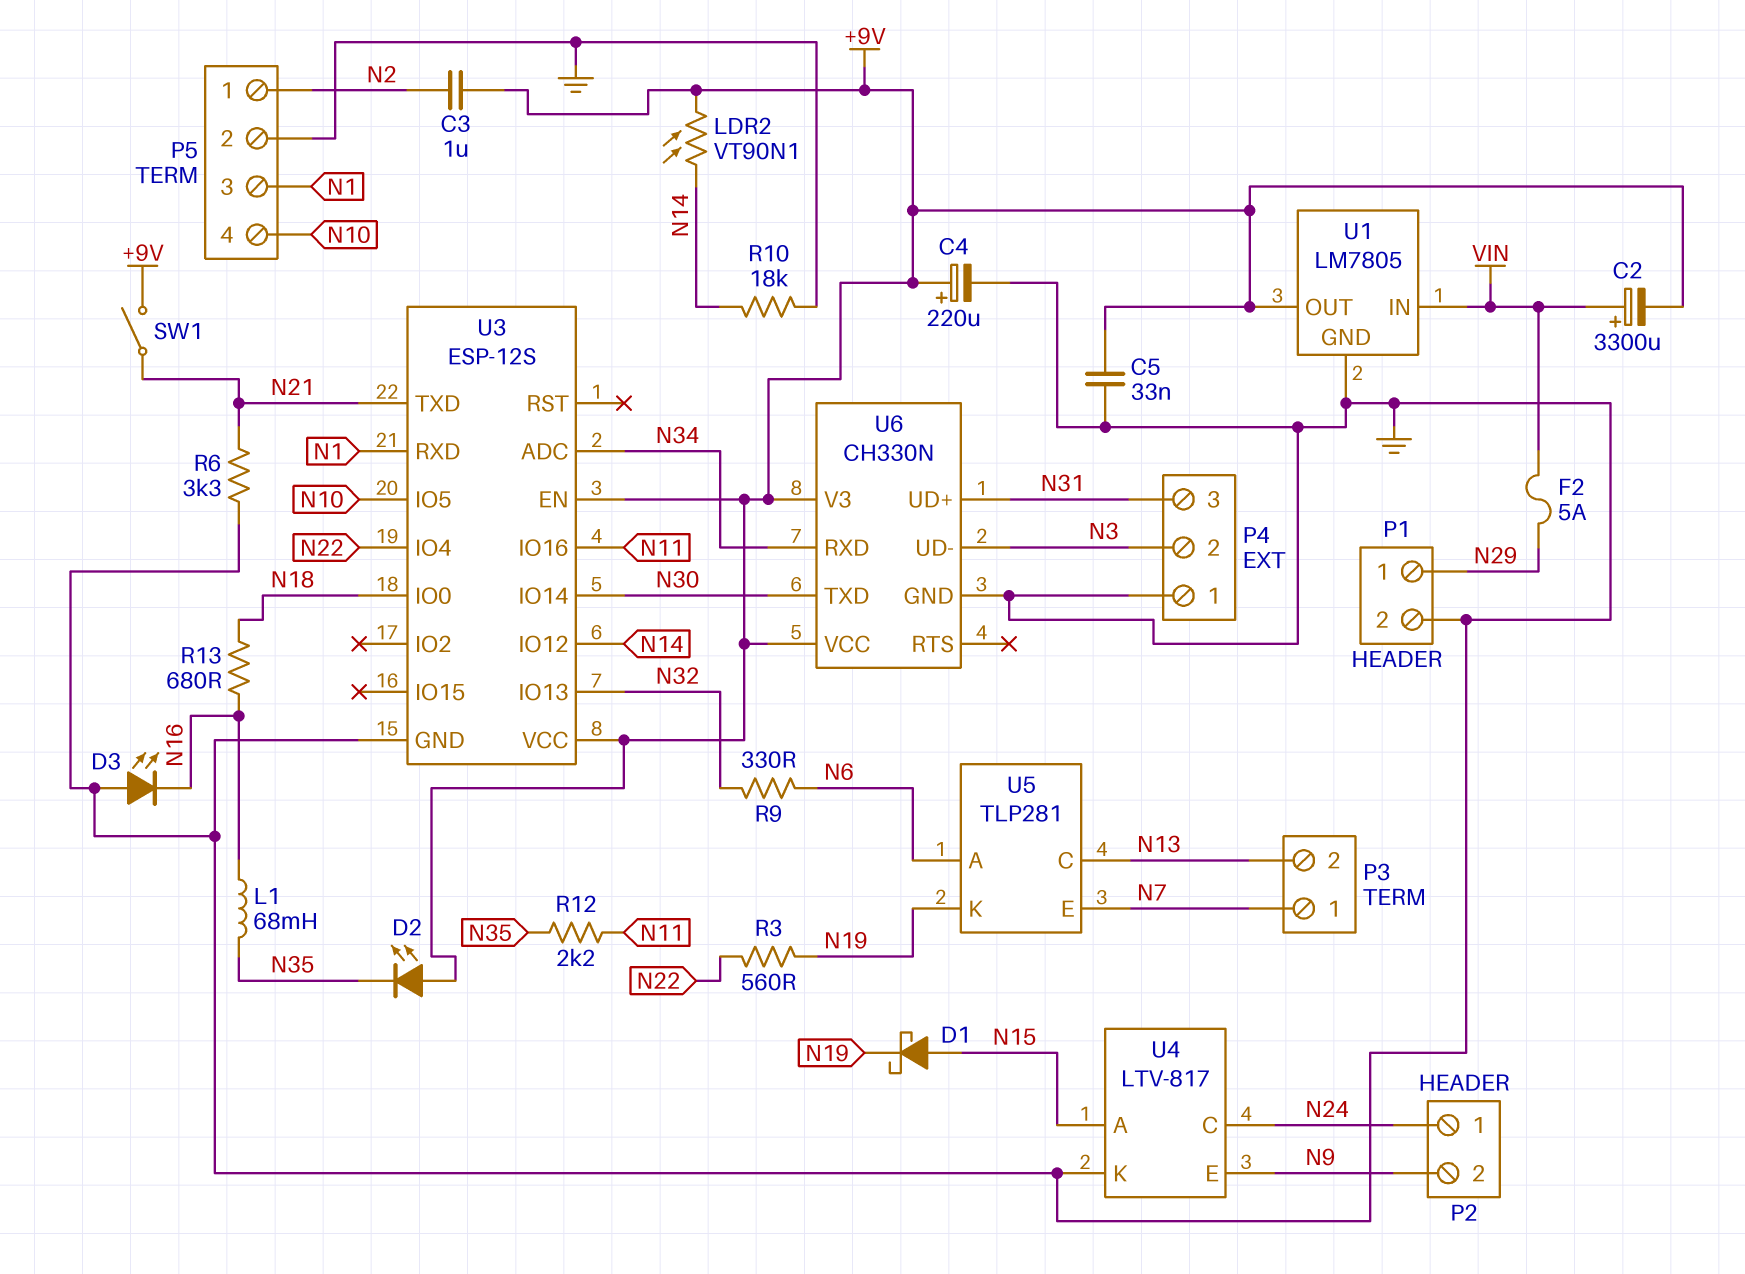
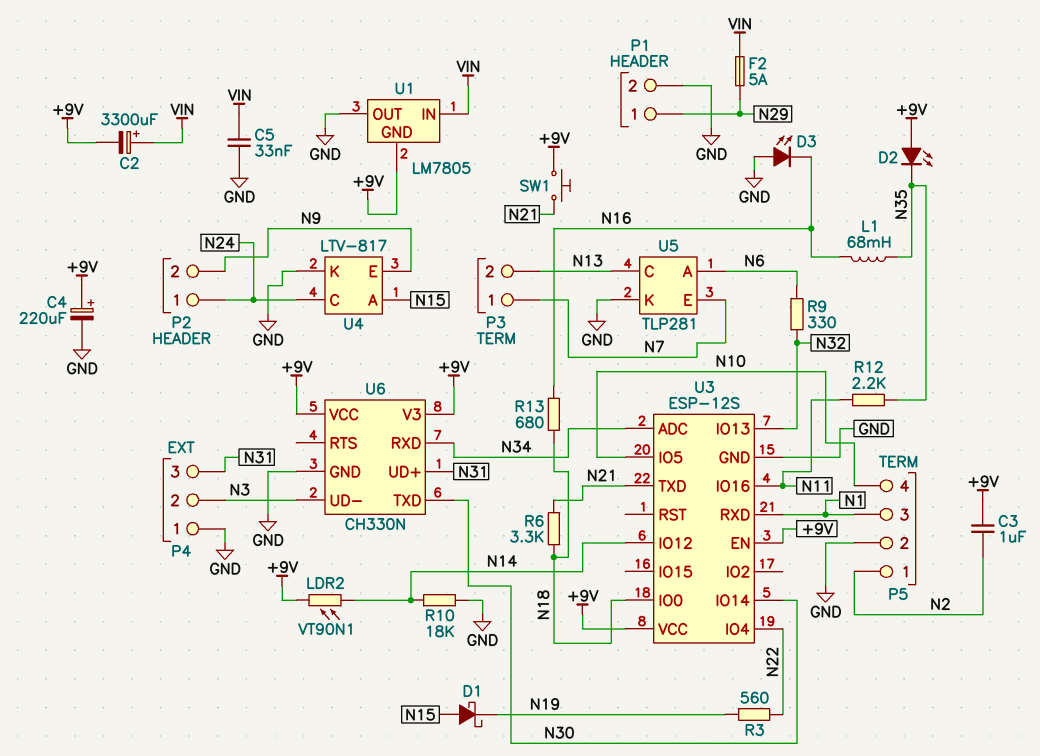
C5: 33nF (+9V, GND) -> 33nF (GND, VIN)
R6: 3.3k (GND, N21) -> 3.3k (N18, N21)
SW1: switch (+9V, N21) -> button (+9V, N21)
U1 pin GND: GND -> +9V
U1 pin OUT: +9V -> GND
U5 pin K: N19 -> GND

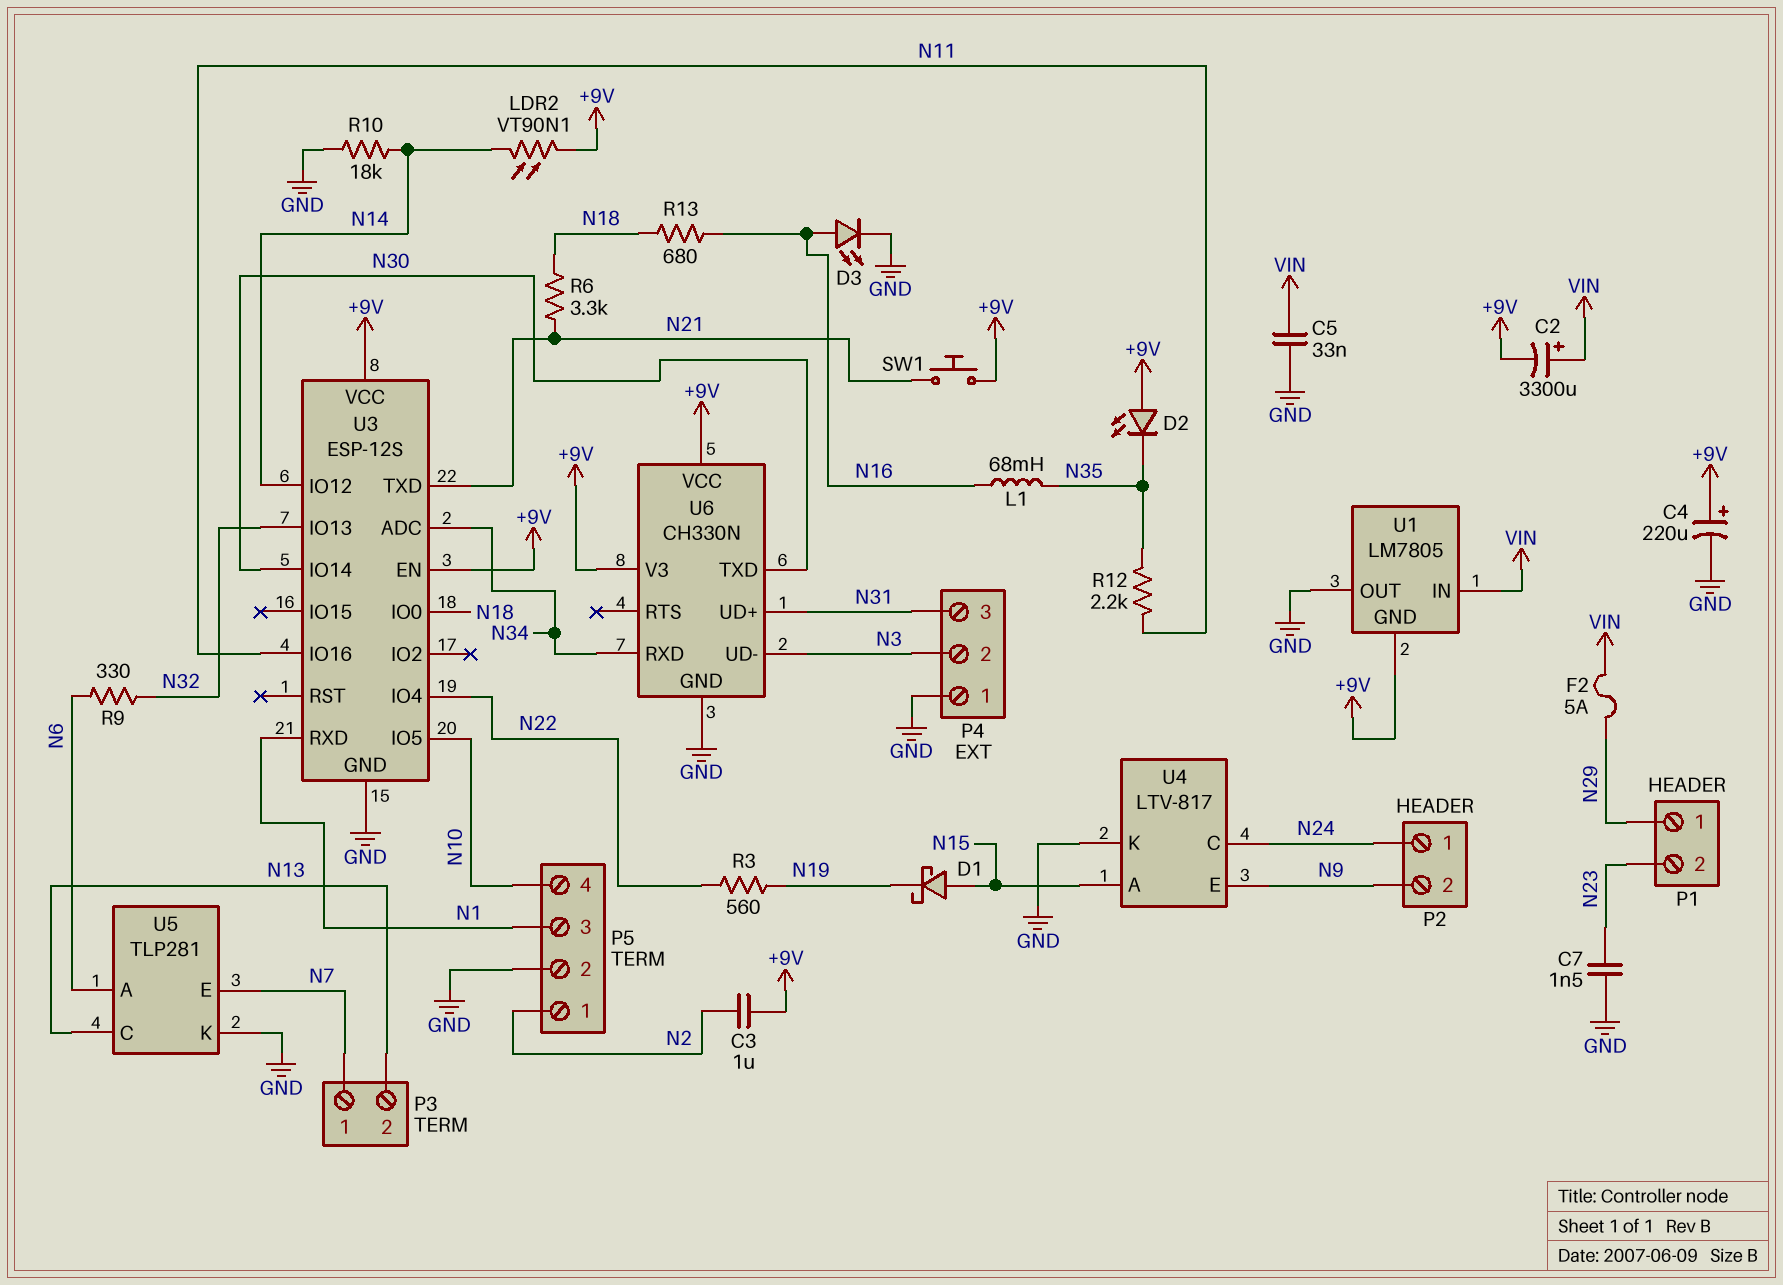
C7: none -> 1.5nF (GND, N23)
D3: LED (A GND, K N16) -> LED (A N16, K GND)
P1 pin 2: GND -> N23

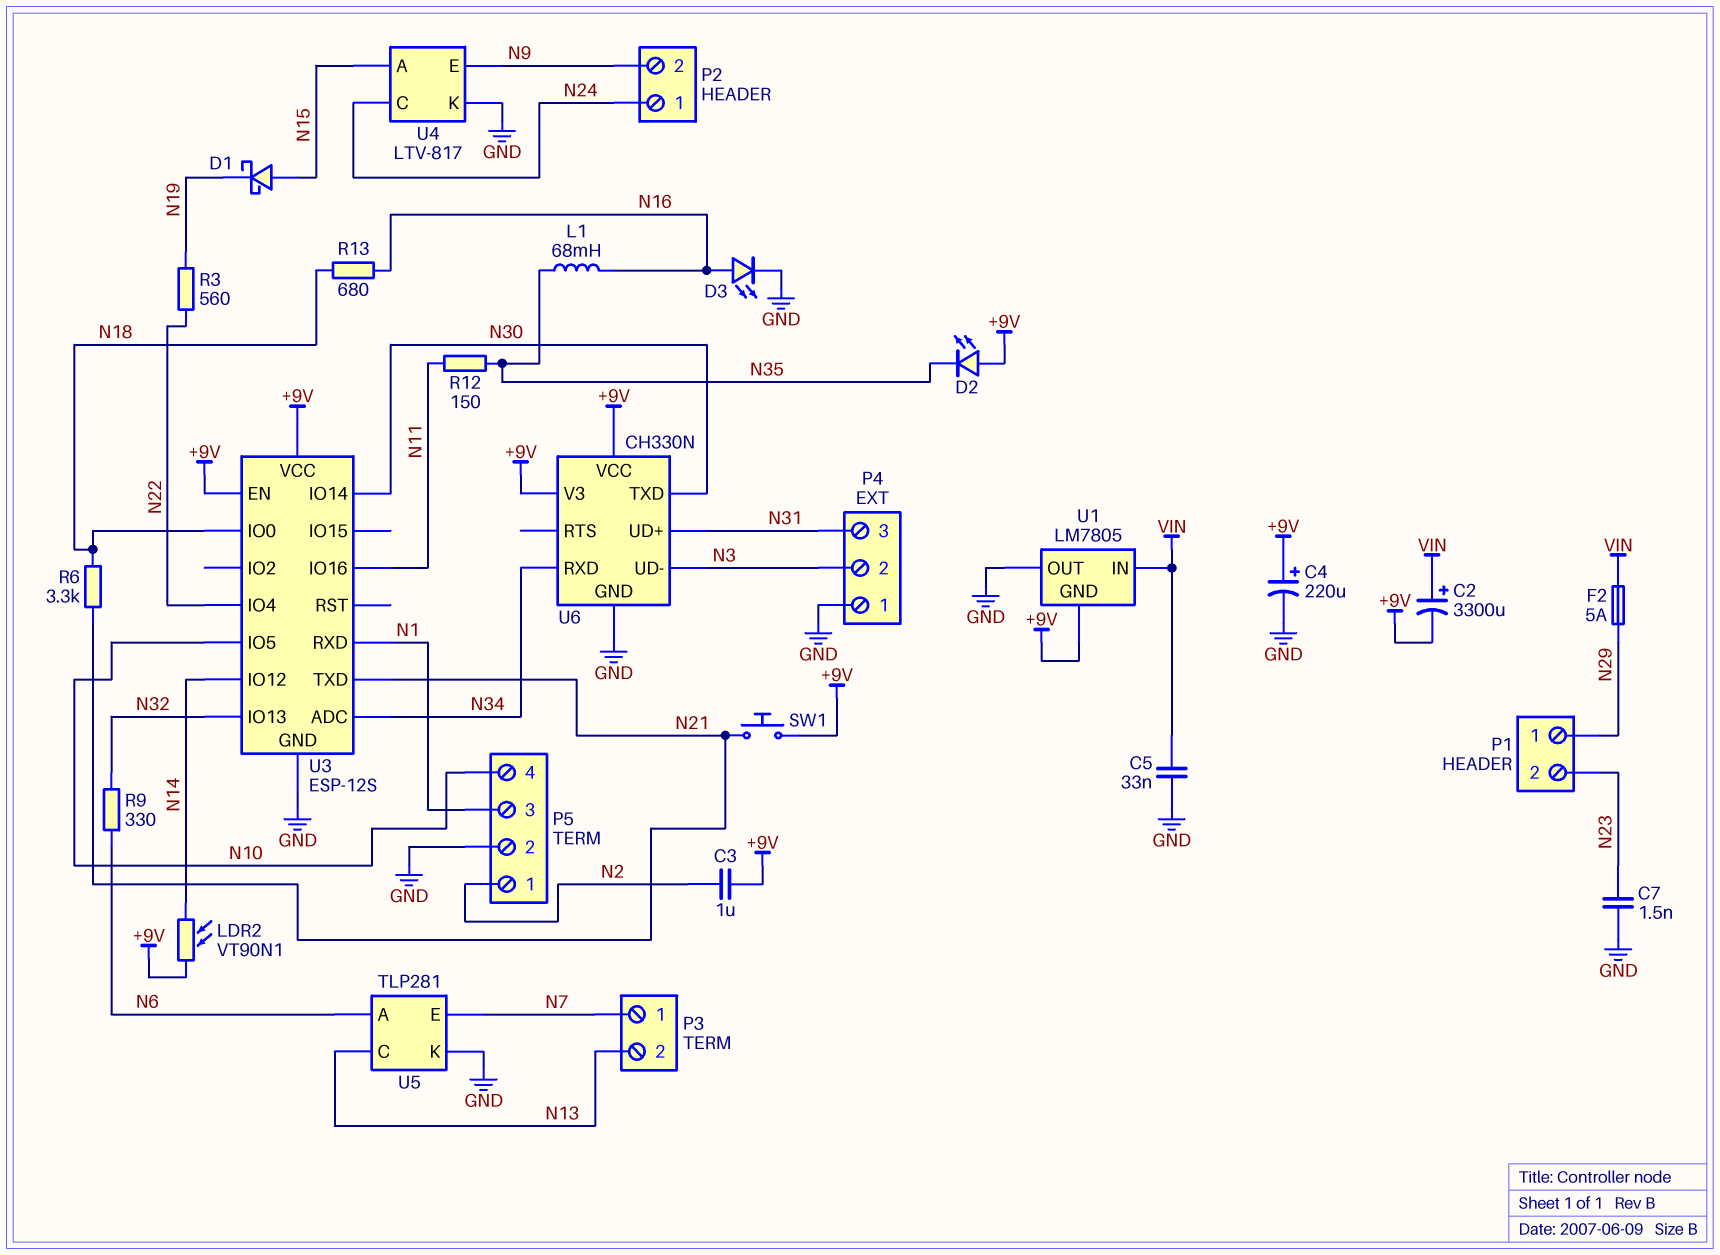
R10: 18k (GND, N14) -> none
R12: 2.2k (N11, N35) -> 150 (N11, N35)

